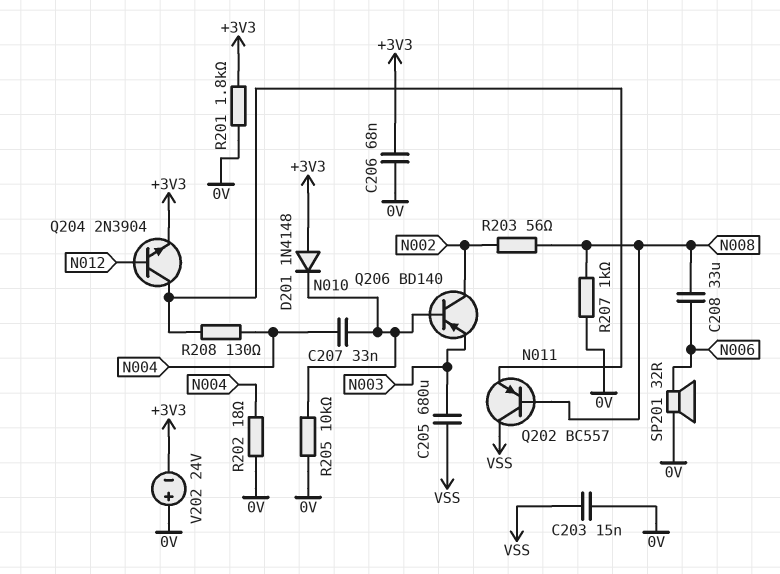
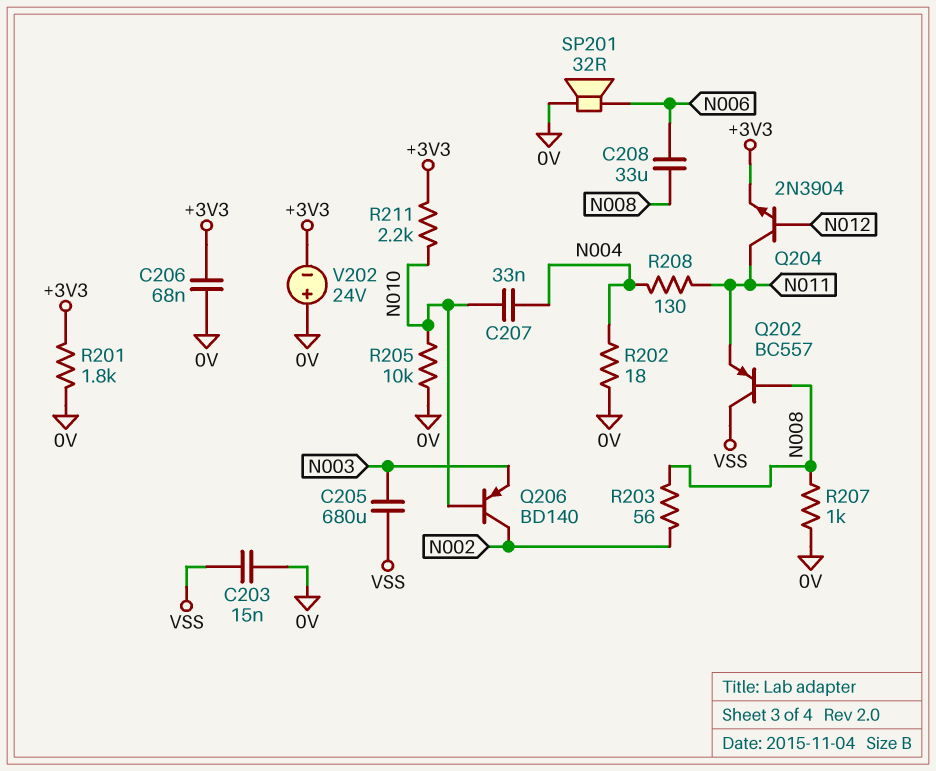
D201: diode 1N4148 (A +3V3, K N010) -> none
R211: none -> 2.2k (+3V3, N010)

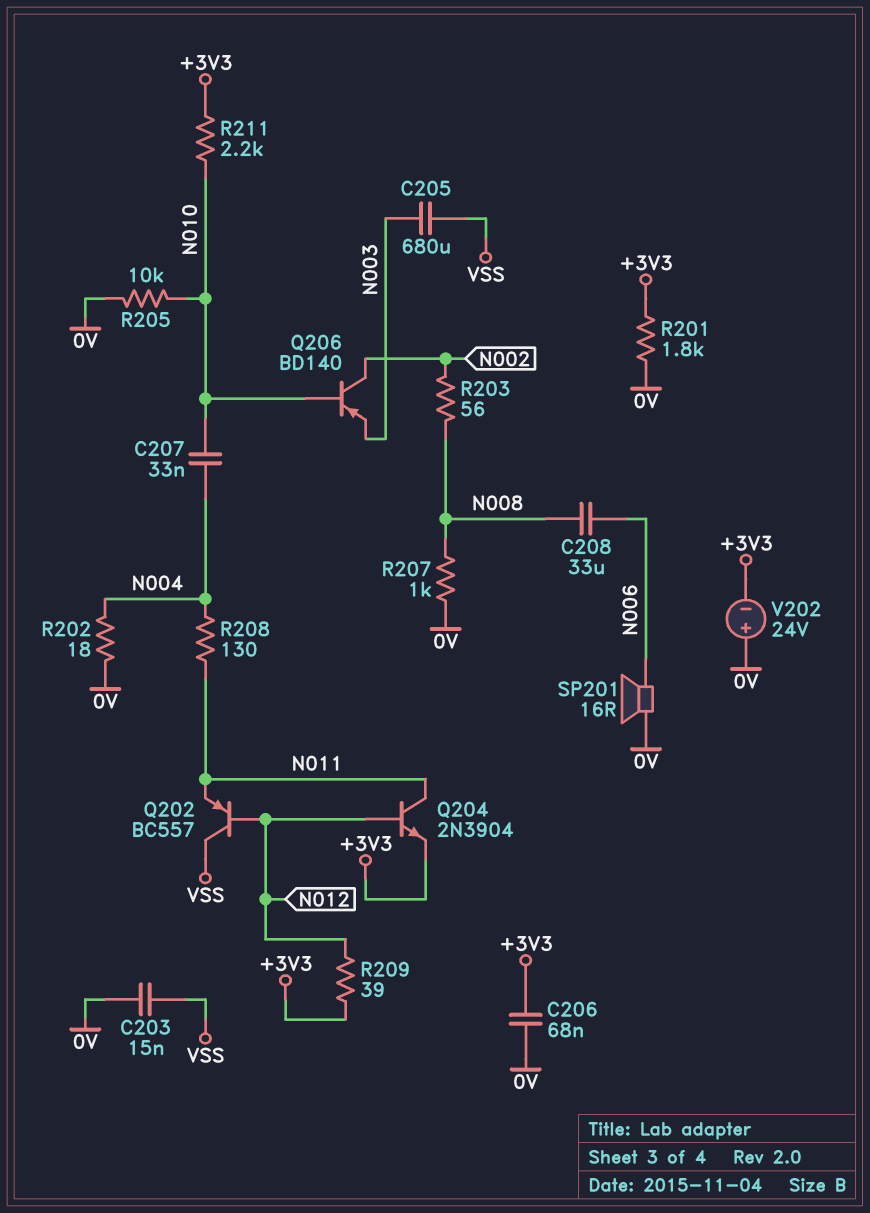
Q202: PNP BC557 (B N008, C VSS, E N011) -> PNP BC557 (B N012, C VSS, E N011)
R209: none -> 39 (+3V3, N012)
SP201: speaker 32R (0V, N006) -> speaker 16R (0V, N006)

